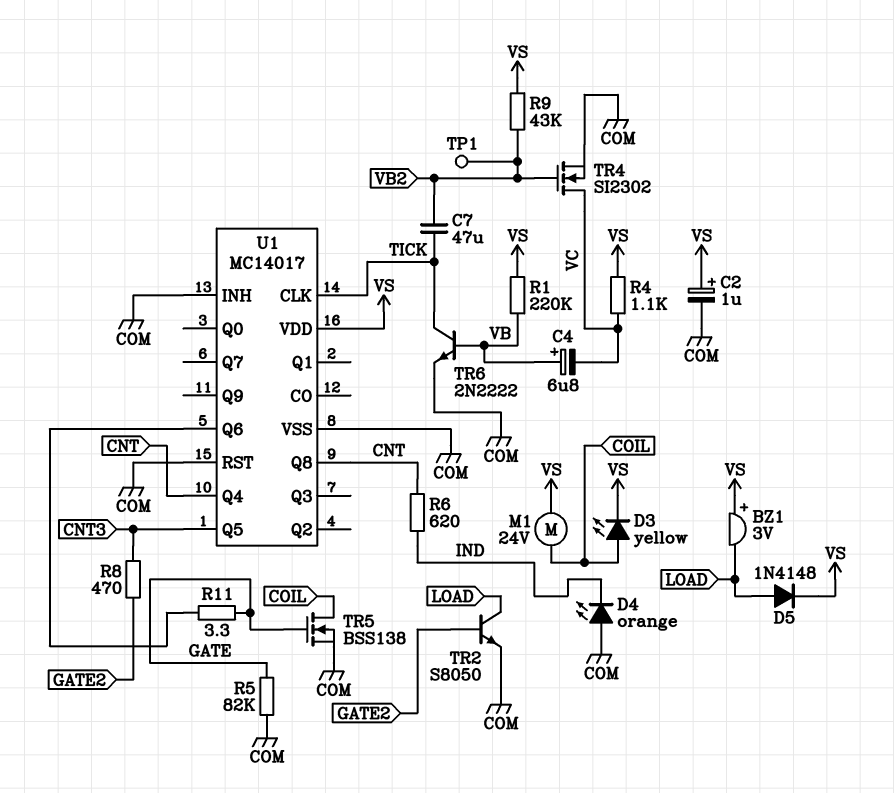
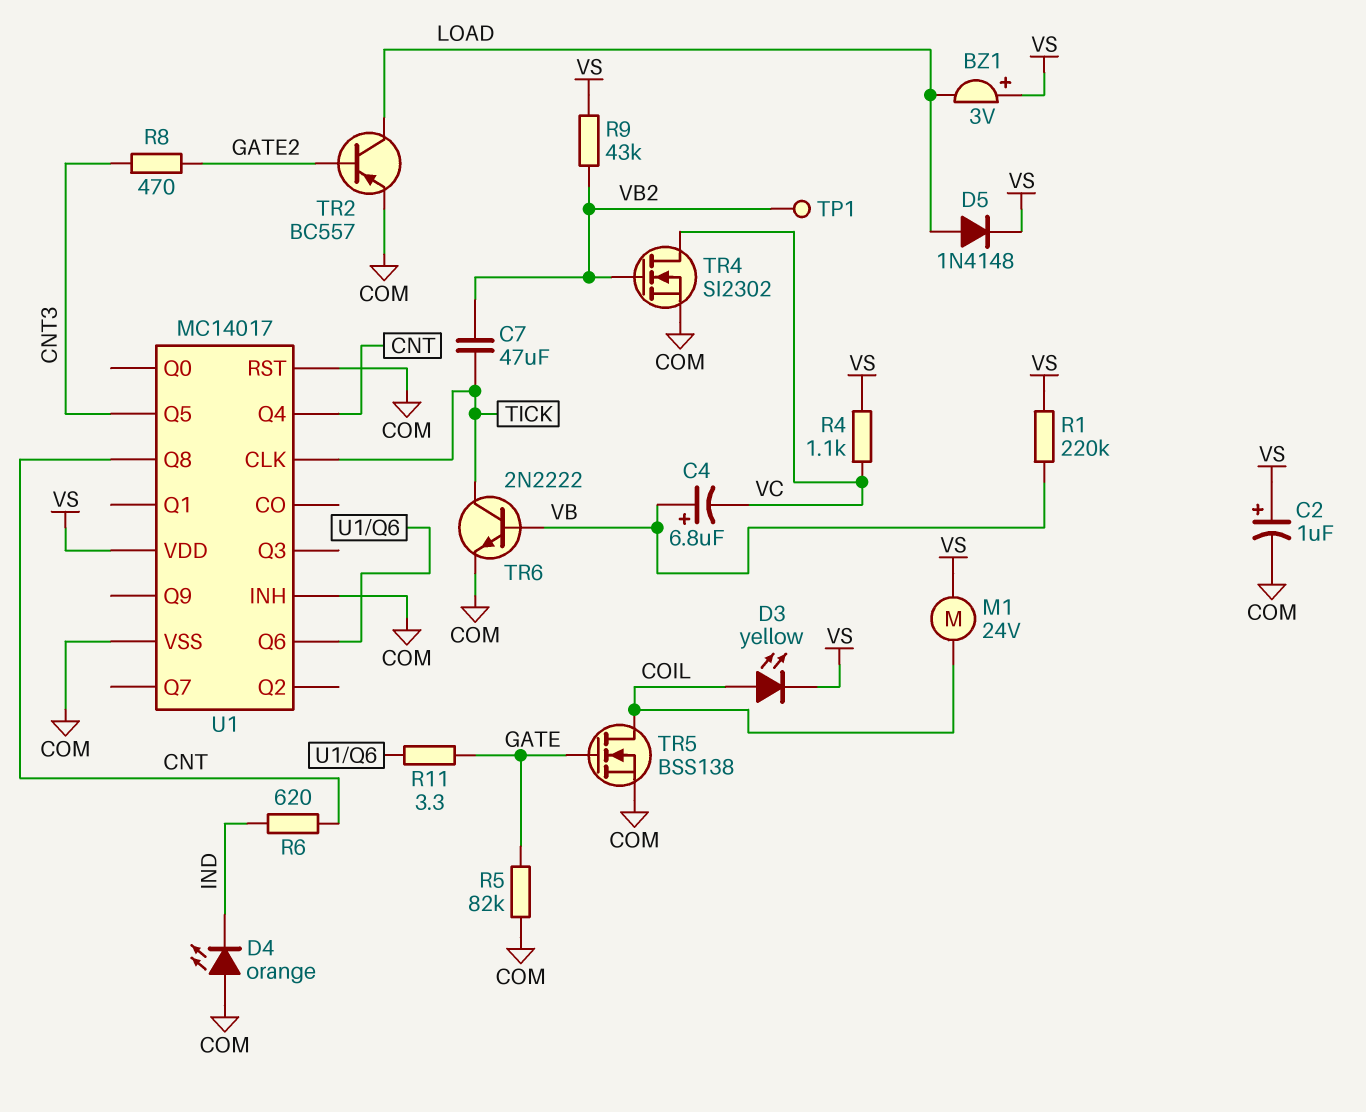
TR2: NPN S8050 (B GATE2, C LOAD, E COM) -> PNP BC557 (B GATE2, C LOAD, E COM)

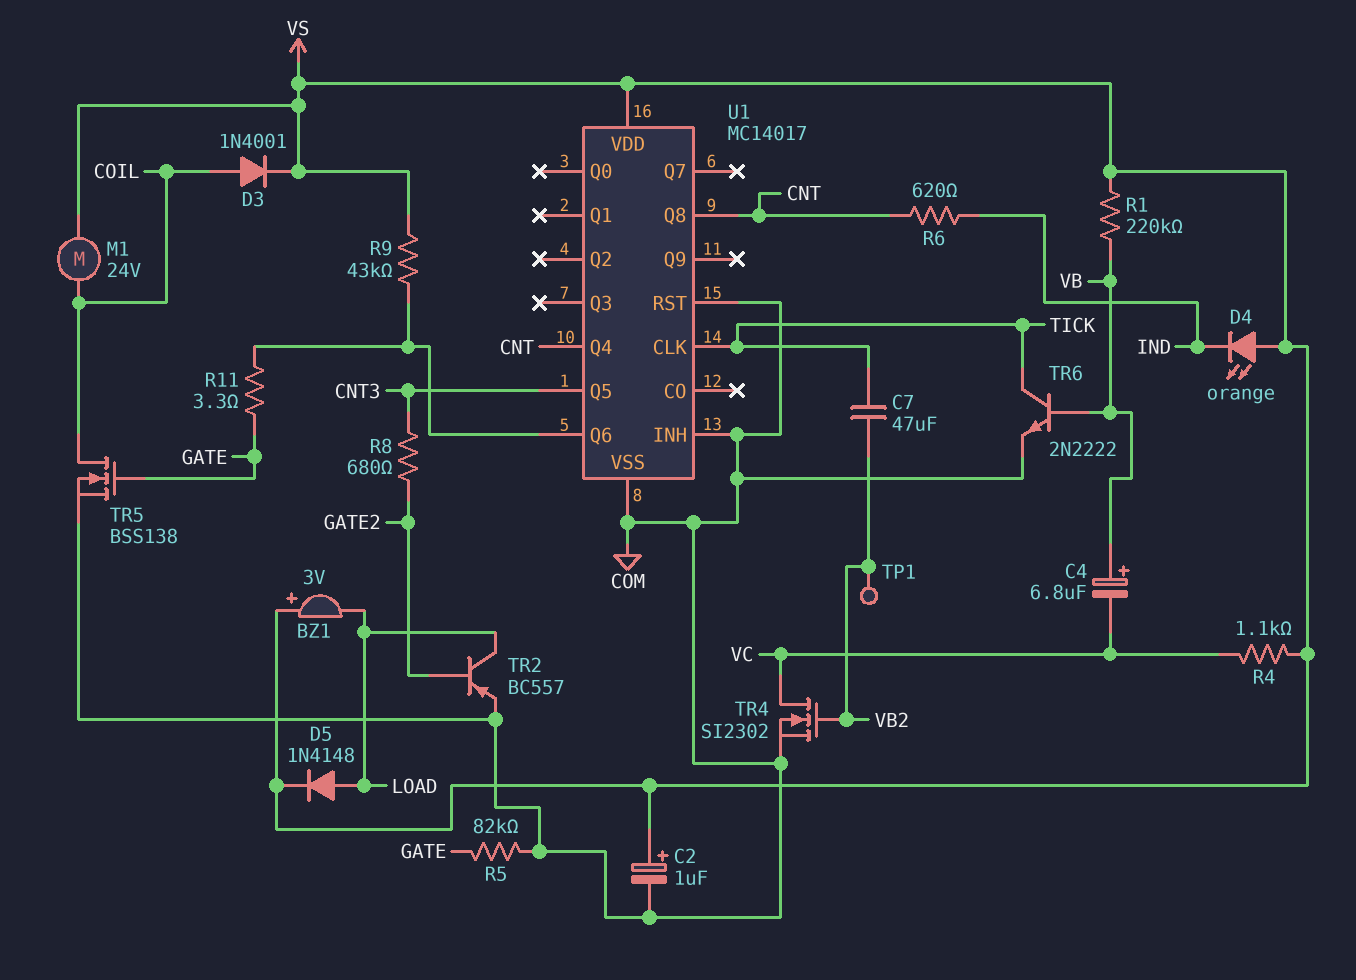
D3: LED yellow (A COIL, K VS) -> diode 1N4001 (A COIL, K VS)
D4: LED orange (A COM, K IND) -> LED orange (A VS, K IND)
R8: 470 (CNT3, GATE2) -> 680 (CNT3, GATE2)
R9: 43k (VB2, VS) -> 43k (U1/Q6, VS)

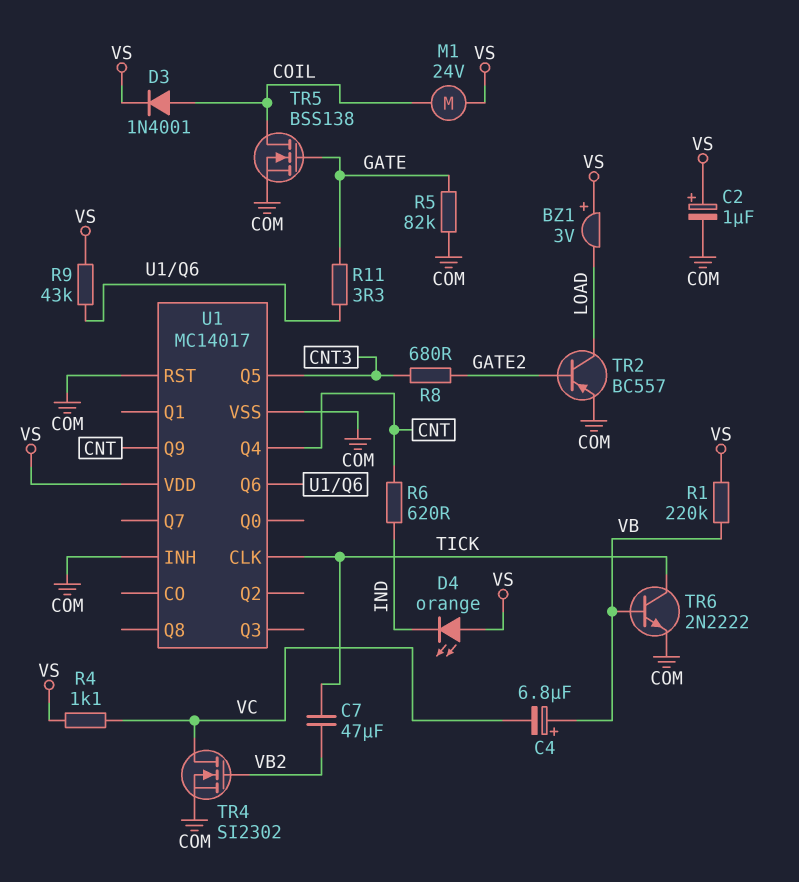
D5: diode 1N4148 (A LOAD, K VS) -> none
TP1: test point (VB2) -> none
U1 pin Q8: CNT -> none
U1 pin Q9: none -> CNT

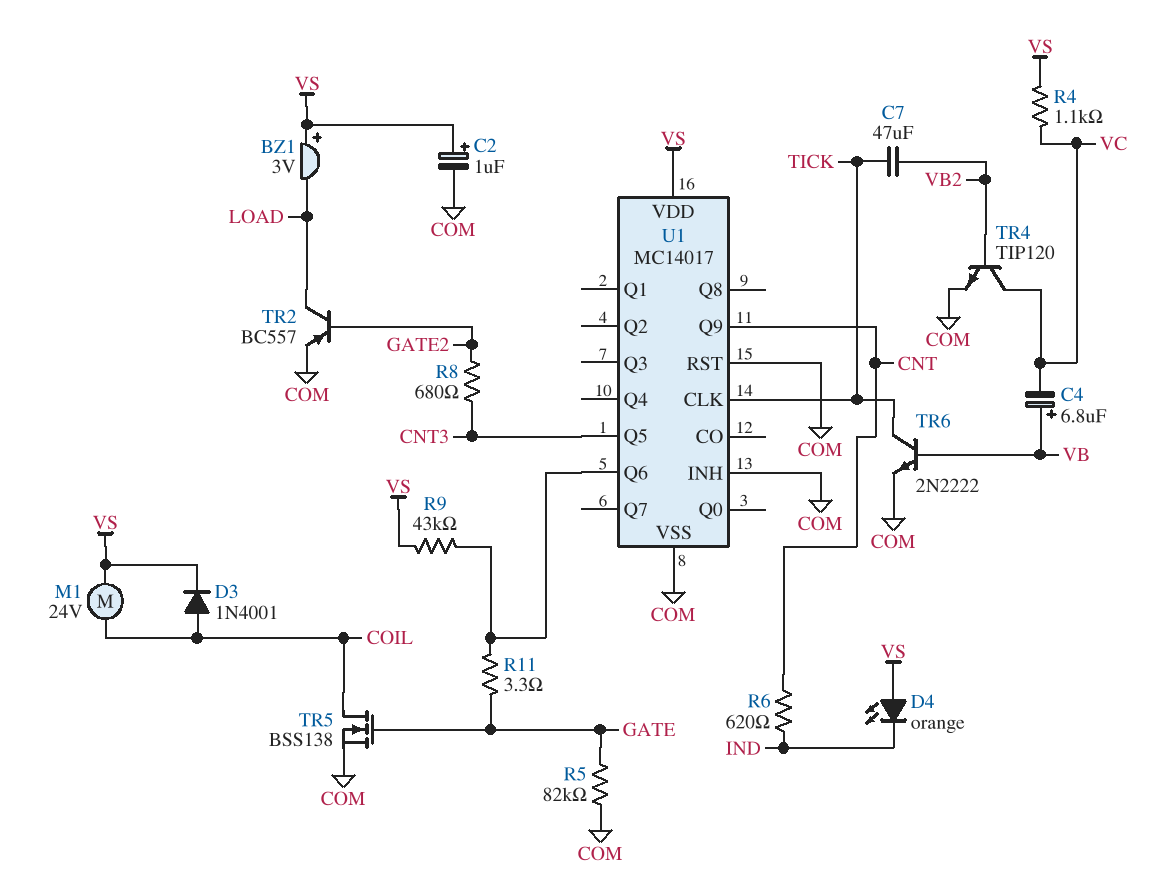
R1: 220k (VB, VS) -> none
TR4: NMOS SI2302 (G VB2, D VC, S COM) -> NPN TIP120 (B VB2, C VC, E COM)
U1 pin Q4: CNT -> none

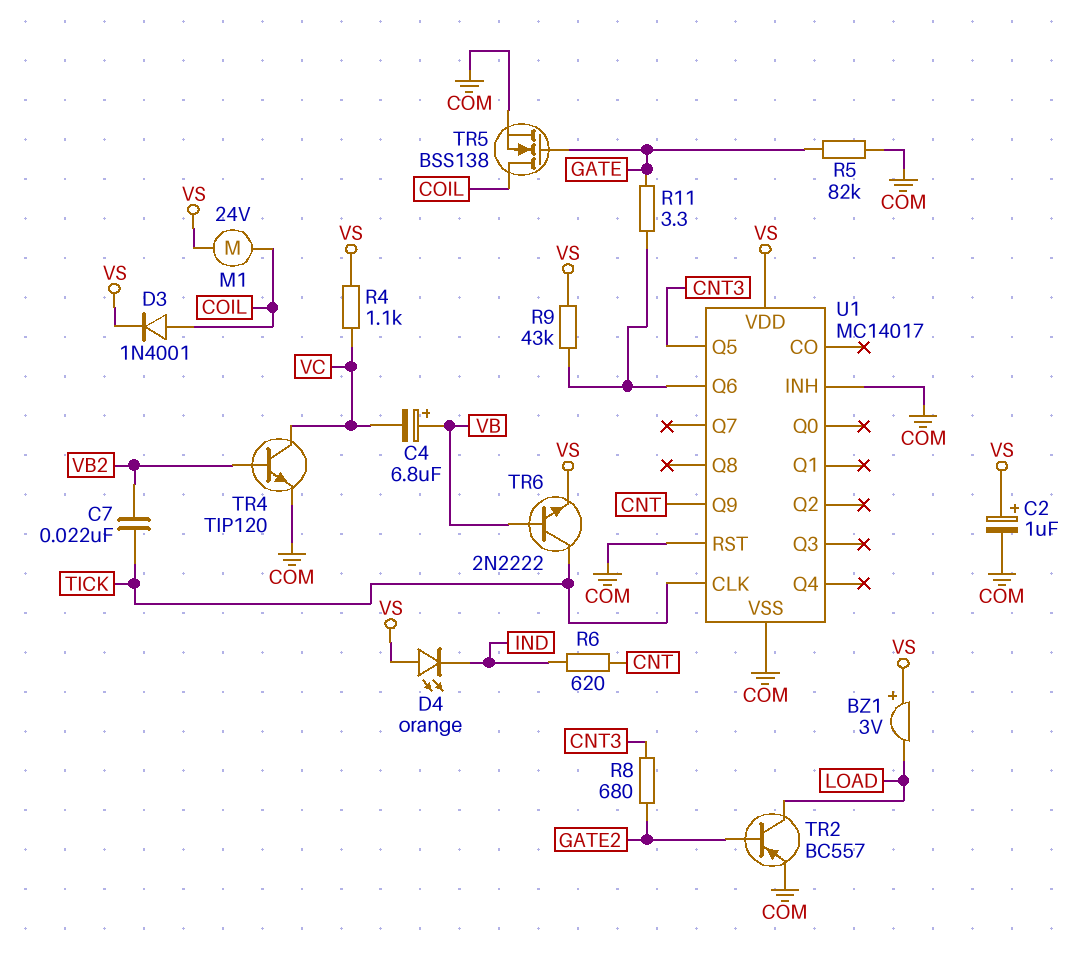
C7: 47uF (TICK, VB2) -> 22nF (TICK, VB2)
TR6: NPN 2N2222 (B VB, C TICK, E COM) -> NPN 2N2222 (B VB, C TICK, E VS)

